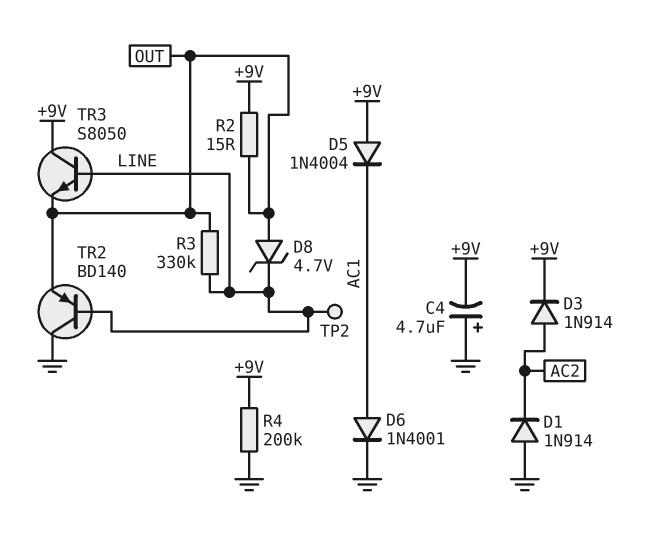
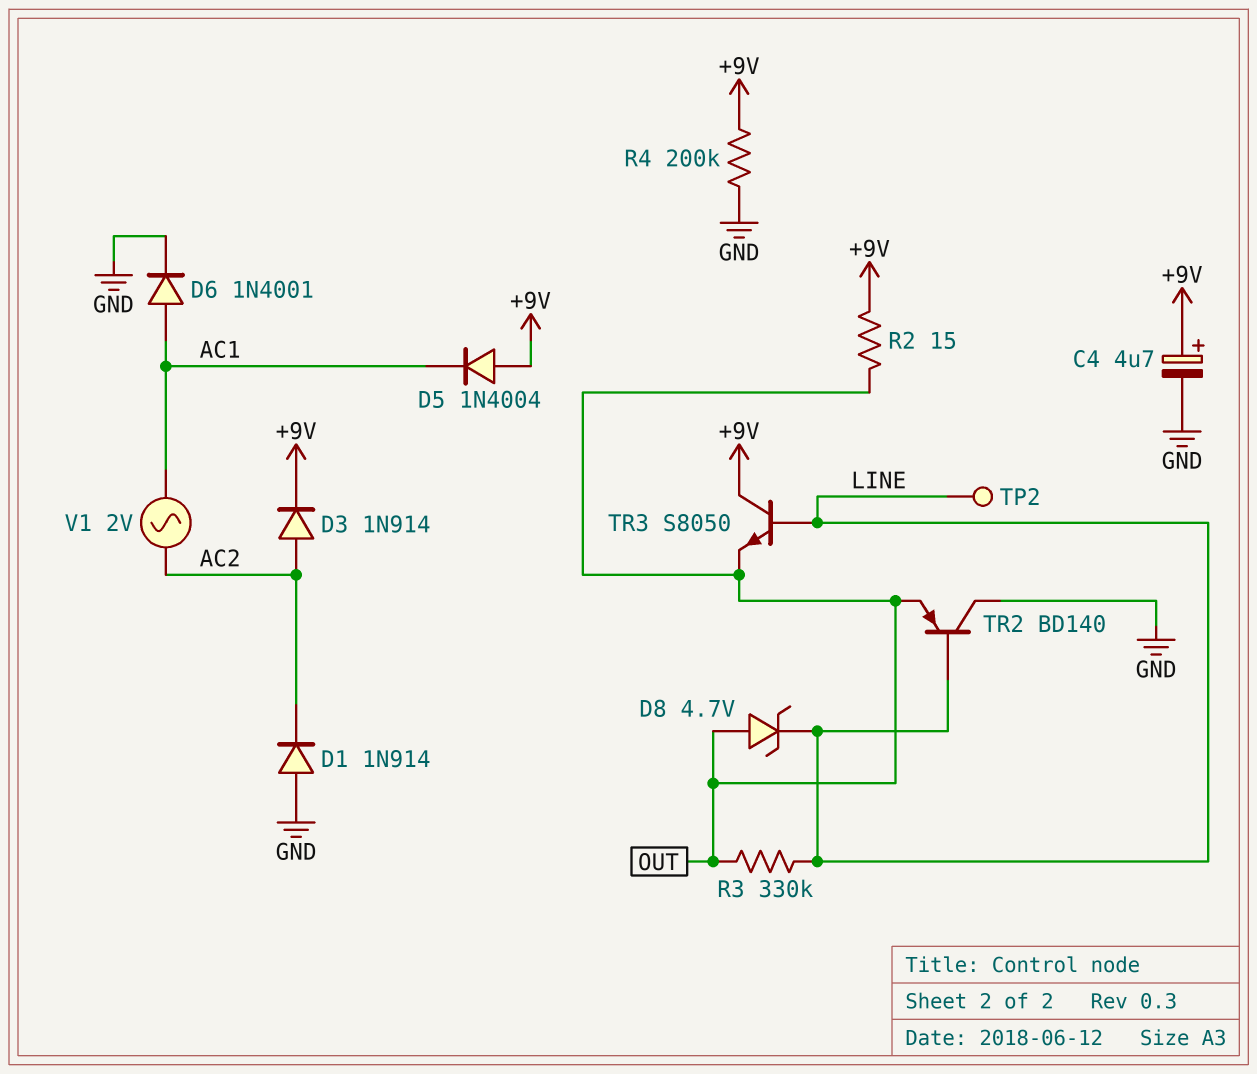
C4: 4.7uF (plus GND, minus +9V) -> 4.7uF (plus +9V, minus GND)
V1: none -> AC 2V (AC1, AC2)

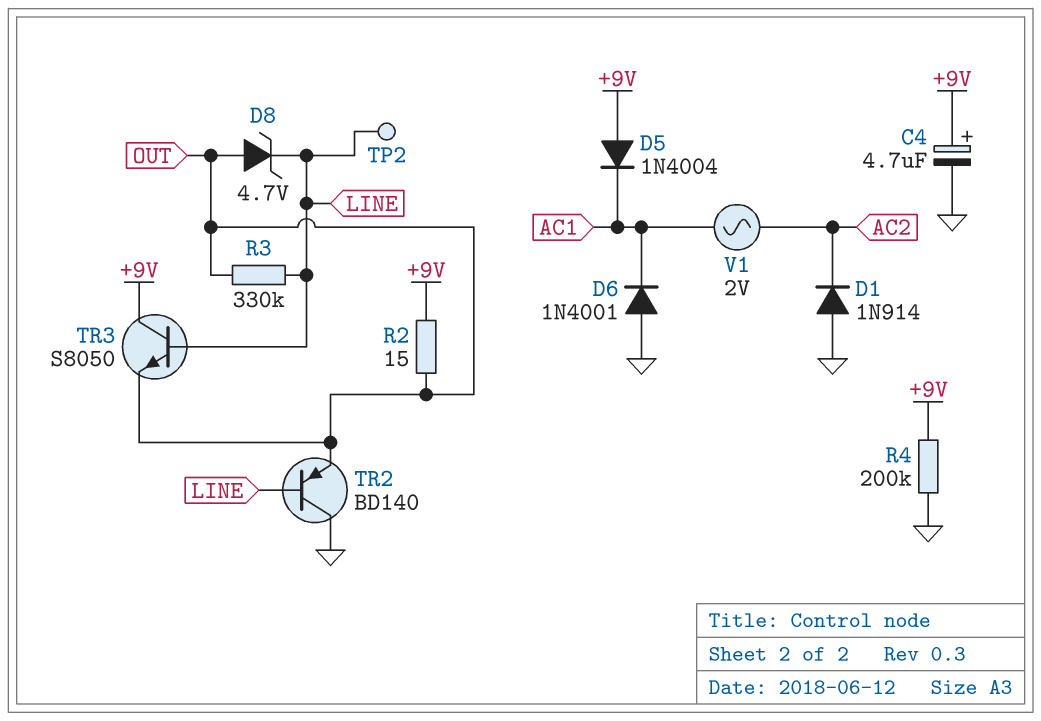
D3: diode 1N914 (A AC2, K +9V) -> none
D6: diode 1N4001 (A AC1, K GND) -> diode 1N4001 (A GND, K AC1)

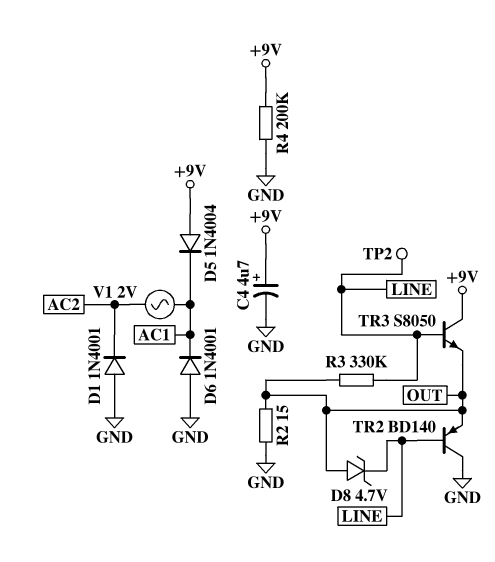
D1: diode 1N914 (A GND, K AC2) -> diode 1N4001 (A GND, K AC2)
R2: 15 (+9V, OUT) -> 15 (GND, OUT)

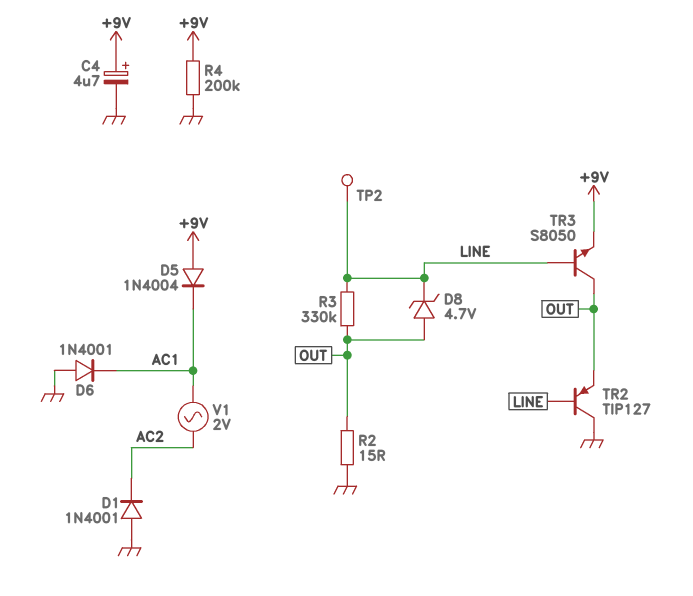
TR2: PNP BD140 (B LINE, C GND, E OUT) -> PNP TIP127 (B LINE, C GND, E OUT)
TR3: NPN S8050 (B LINE, C +9V, E OUT) -> NPN S8050 (B LINE, C OUT, E +9V)

